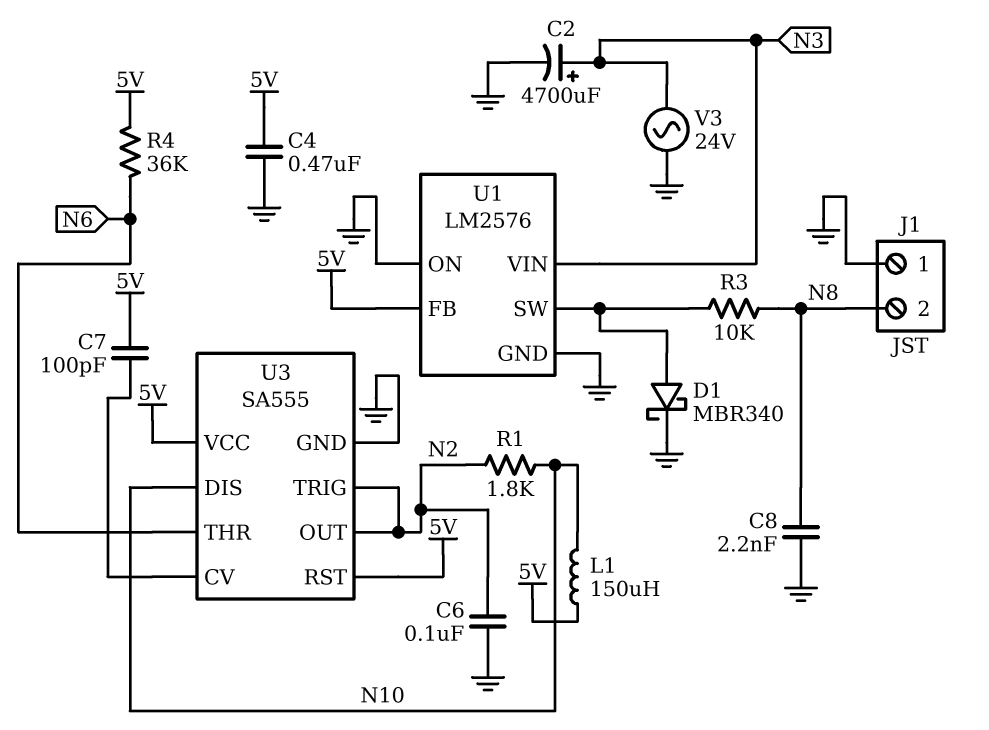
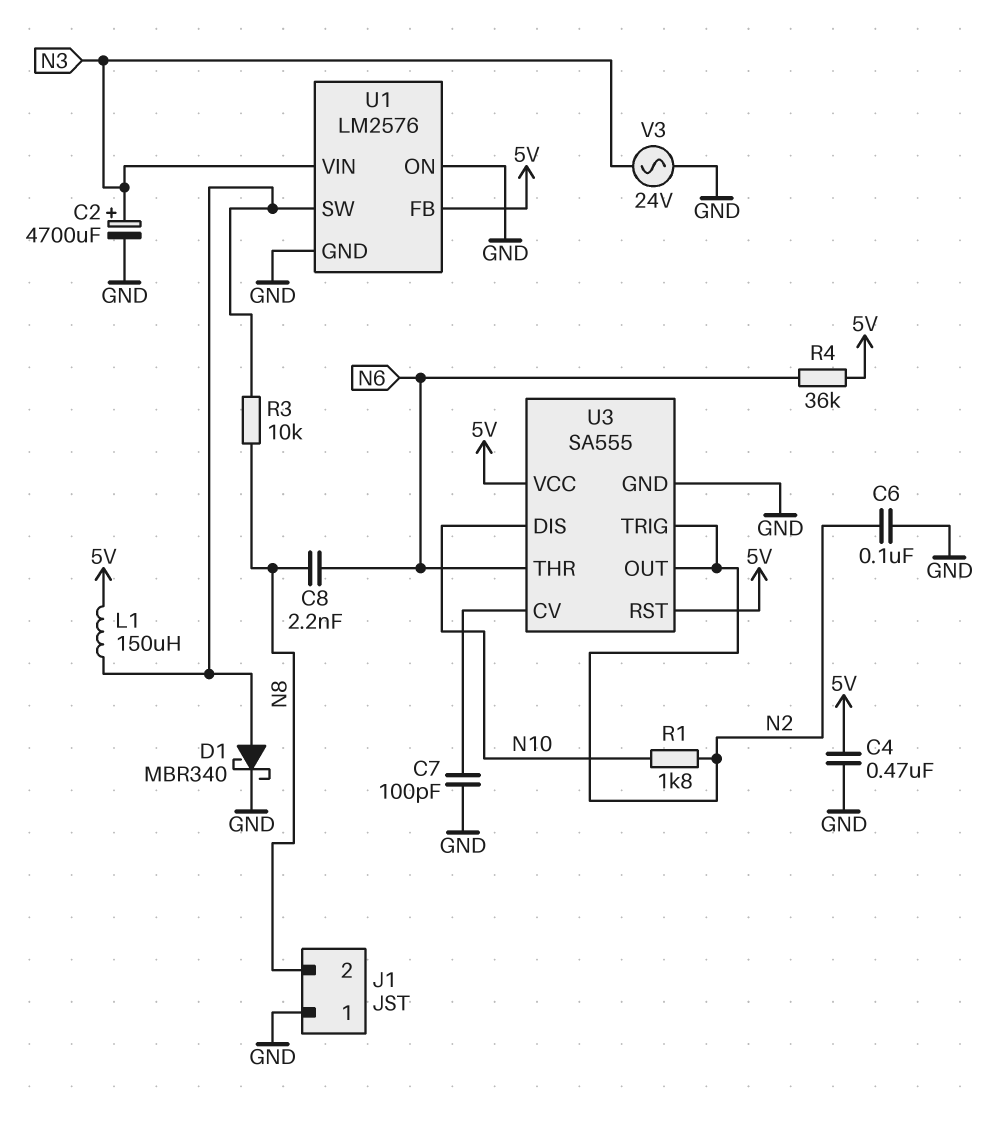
C7: 100pF (5V, U3/CV) -> 100pF (GND, U3/CV)
C8: 2.2nF (GND, N8) -> 2.2nF (N6, N8)
L1: 150uH (5V, N10) -> 150uH (5V, U1/SW)

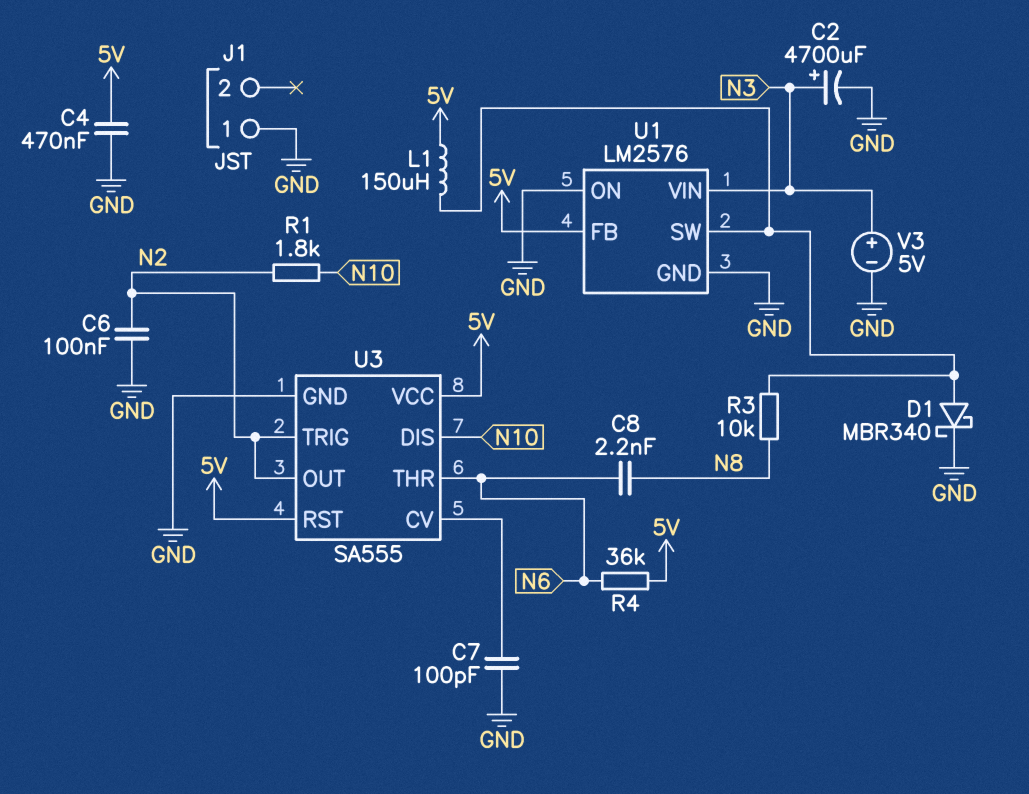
J1 pin 2: N8 -> none
V3: AC 24V (GND, N3) -> 5V (plus N3, minus GND)

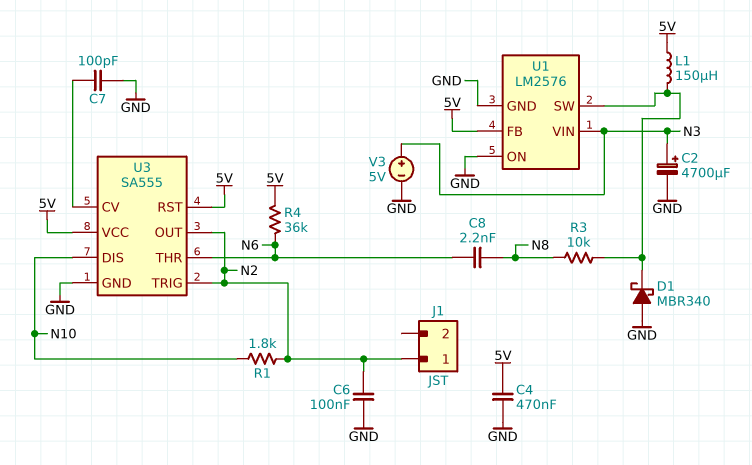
D1: schottky MBR340 (A U1/SW, K GND) -> schottky MBR340 (A GND, K U1/SW)
J1 pin 1: GND -> N2

